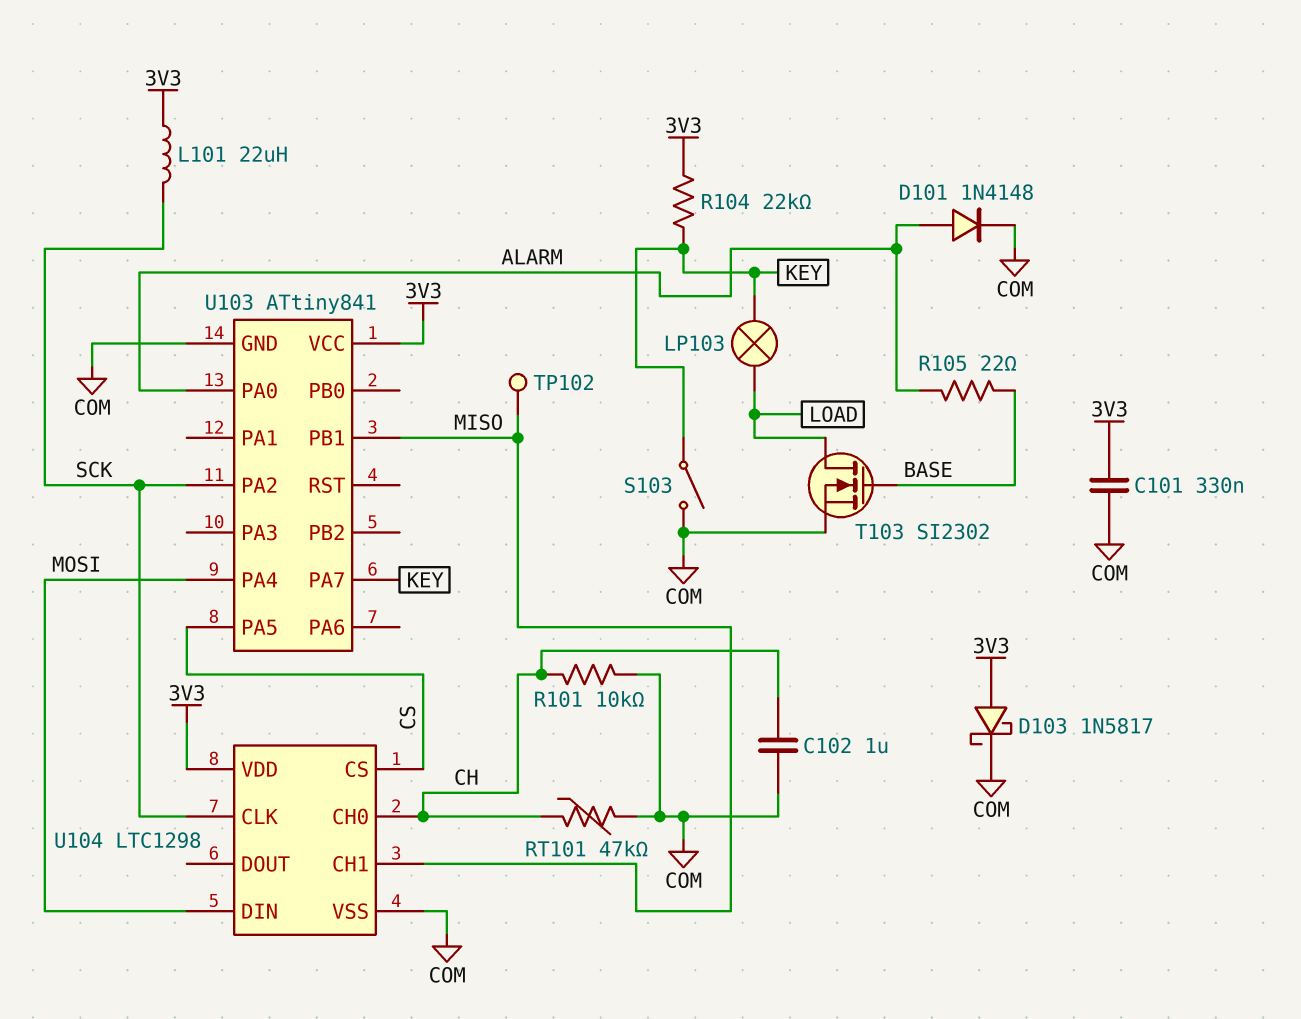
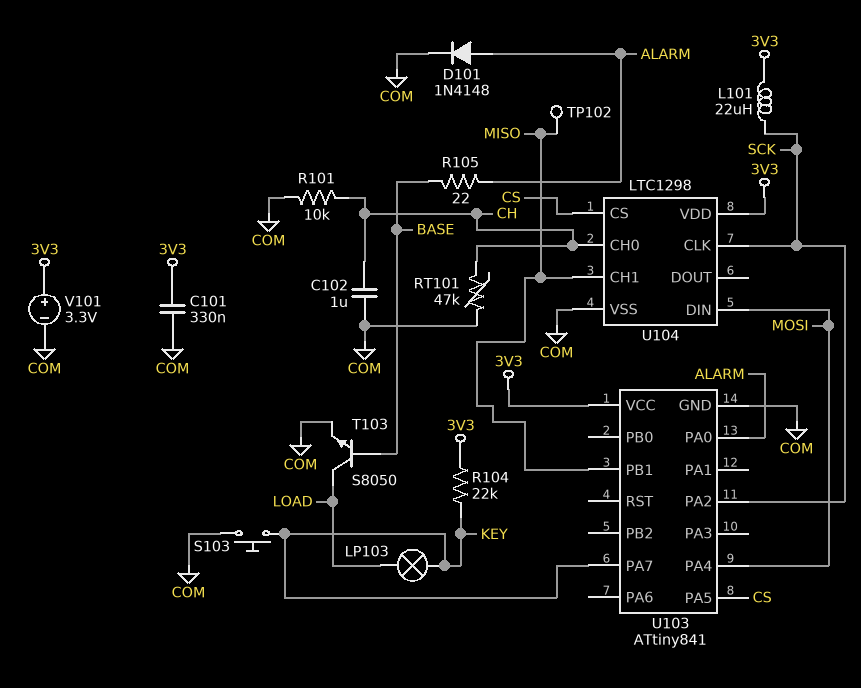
D103: schottky 1N5817 (A 3V3, K COM) -> none
S103: switch (COM, KEY) -> button (COM, KEY)
T103: NMOS SI2302 (G BASE, D LOAD, S COM) -> NPN S8050 (B BASE, C LOAD, E COM)
V101: none -> 3.3V (plus 3V3, minus COM)

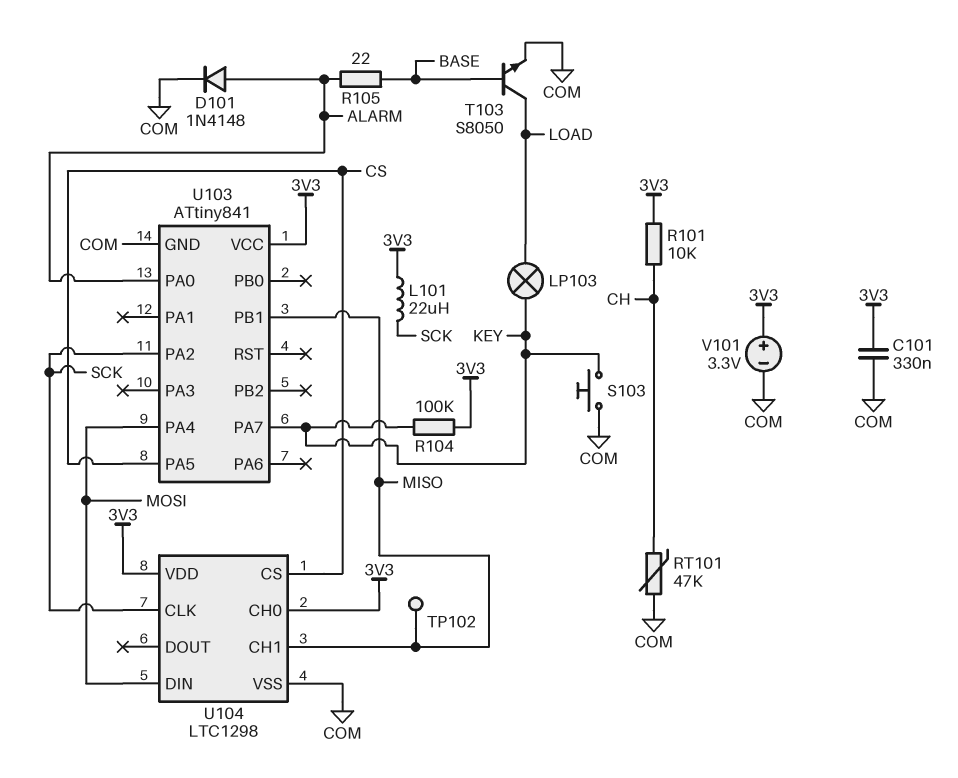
C102: 1uF (CH, COM) -> none
R101: 10k (CH, COM) -> 10k (3V3, CH)
R104: 22k (3V3, KEY) -> 100k (3V3, KEY)
U104 pin CH0: CH -> 3V3

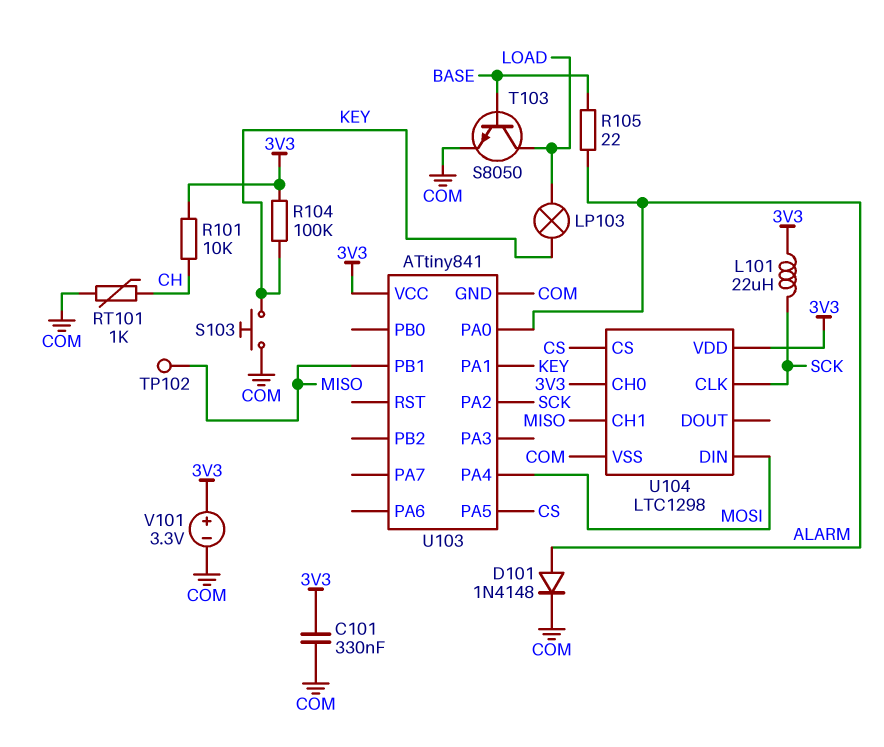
RT101: 47k (CH, COM) -> 1k (CH, COM)
U103 pin PA1: none -> KEY
U103 pin PA7: KEY -> none

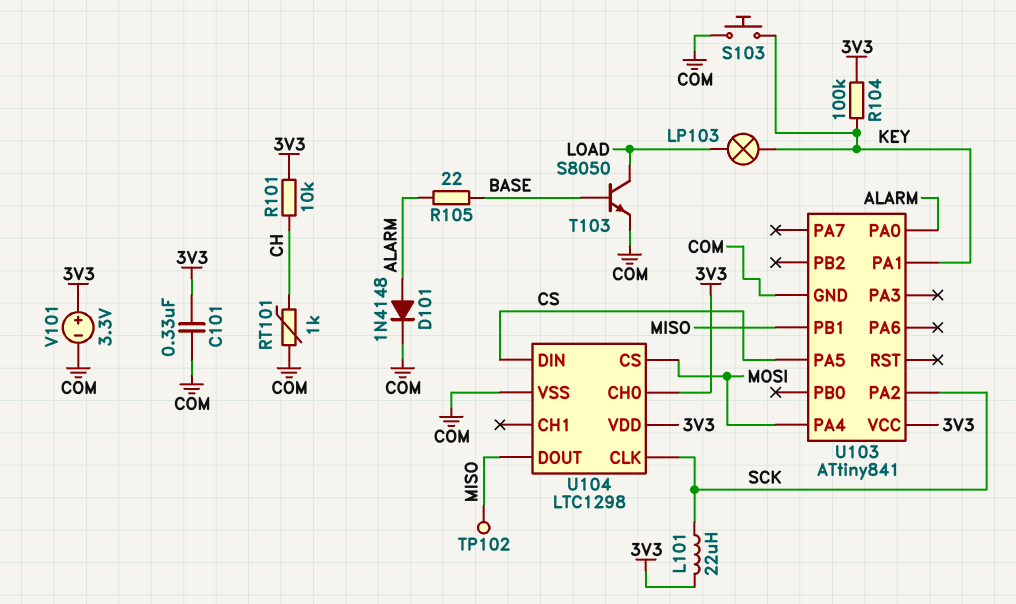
U104 pin CH1: MISO -> none
U104 pin CS: CS -> MOSI
U104 pin DIN: MOSI -> CS
U104 pin DOUT: none -> MISO

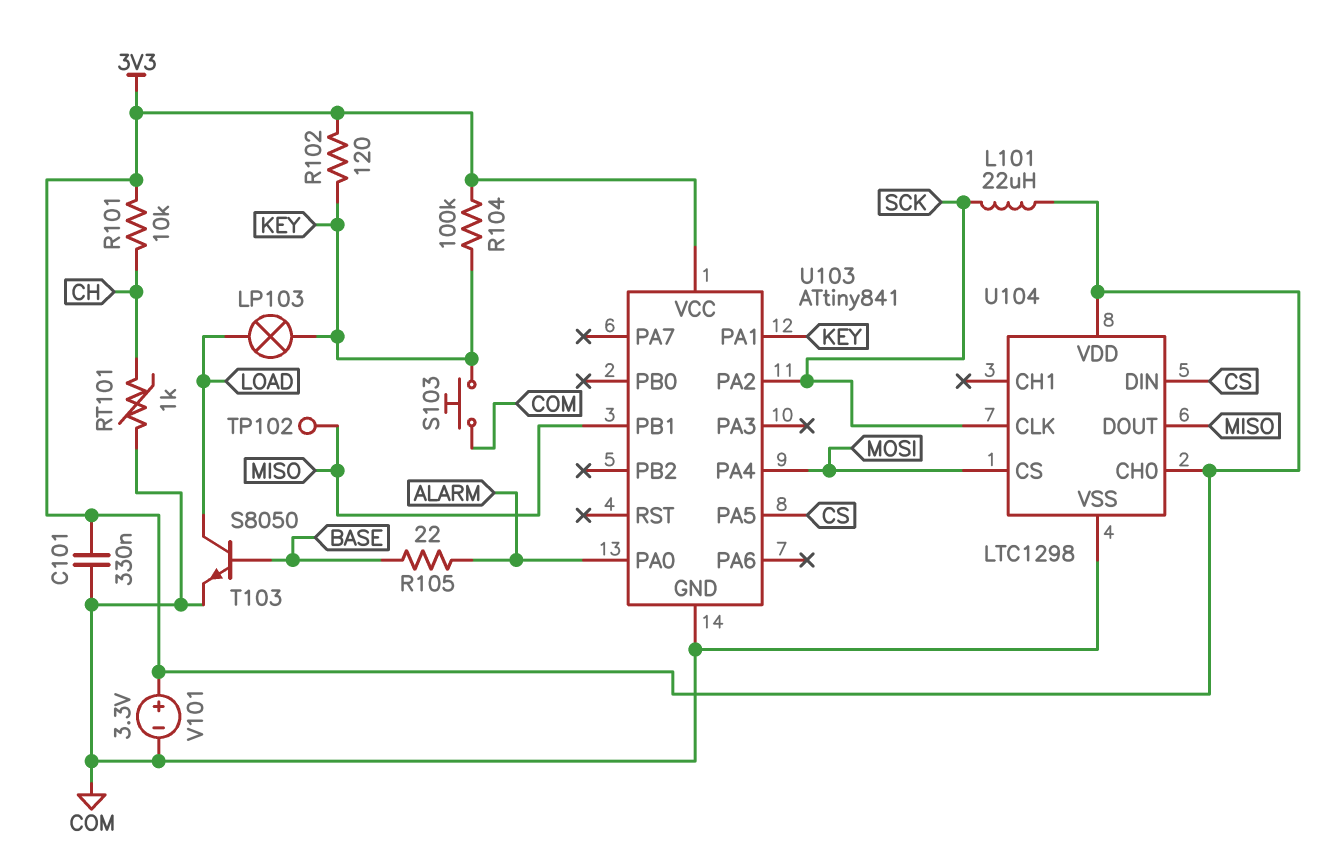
D101: diode 1N4148 (A ALARM, K COM) -> none
R102: none -> 120 (3V3, KEY)

